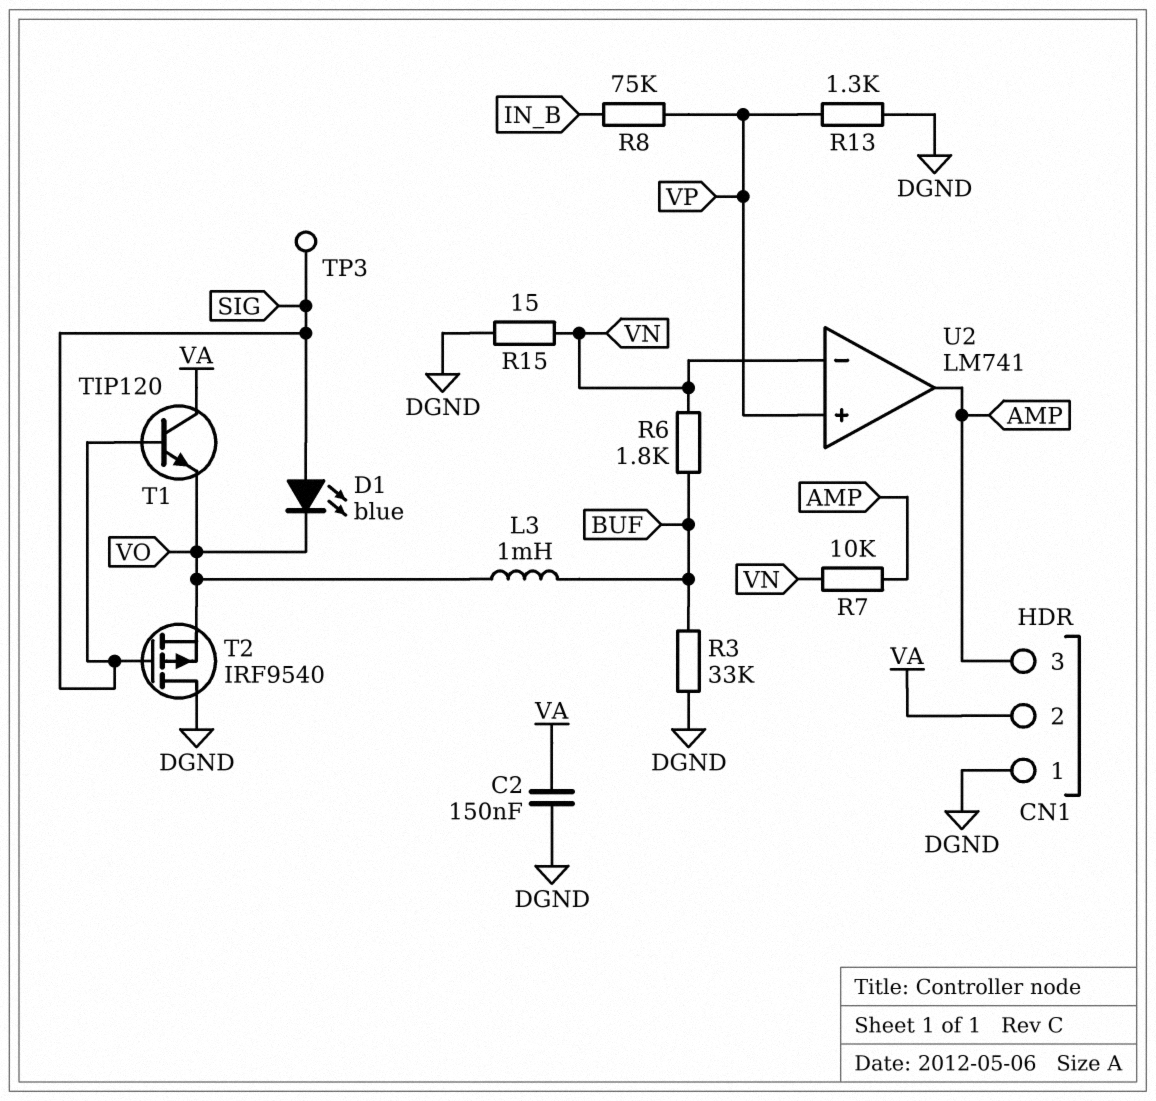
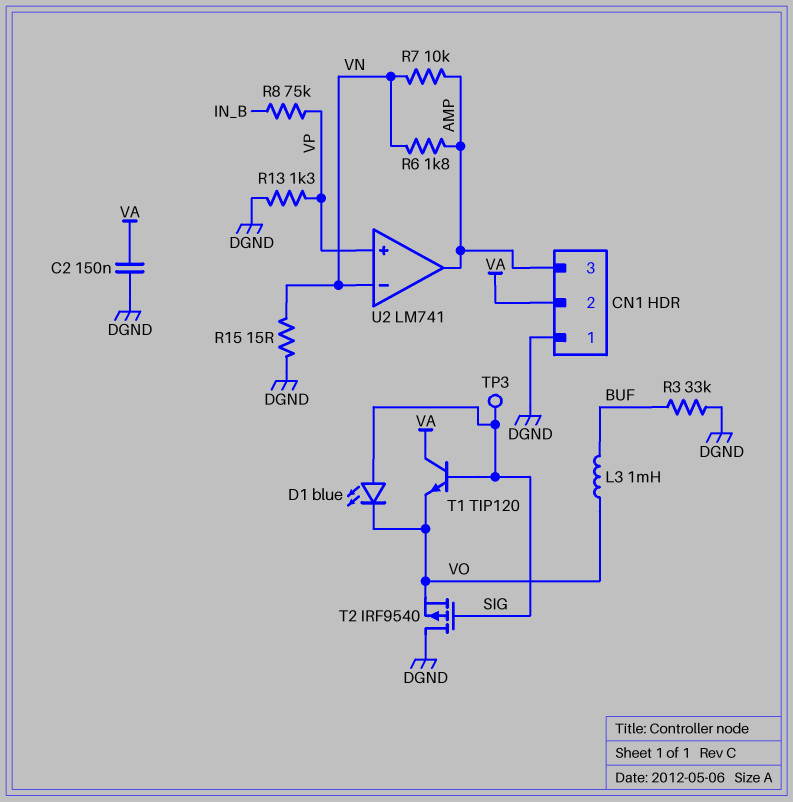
R6: 1.8k (BUF, VN) -> 1.8k (AMP, VN)

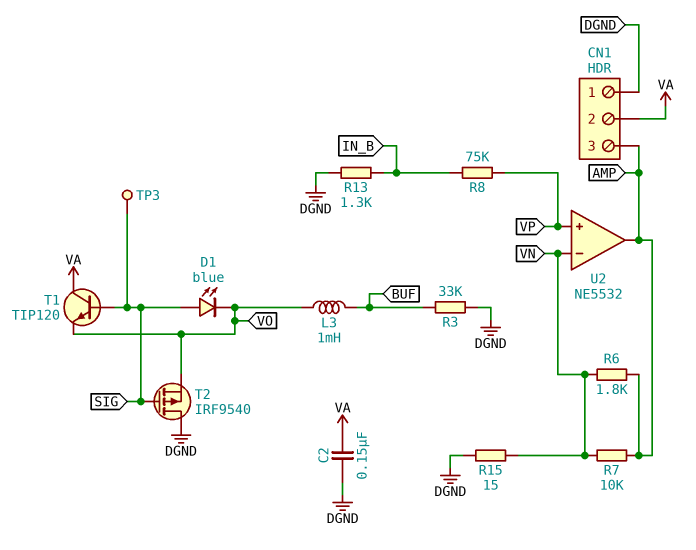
R13: 1.3k (DGND, VP) -> 1.3k (DGND, IN_B)
U2: LM741 -> NE5532

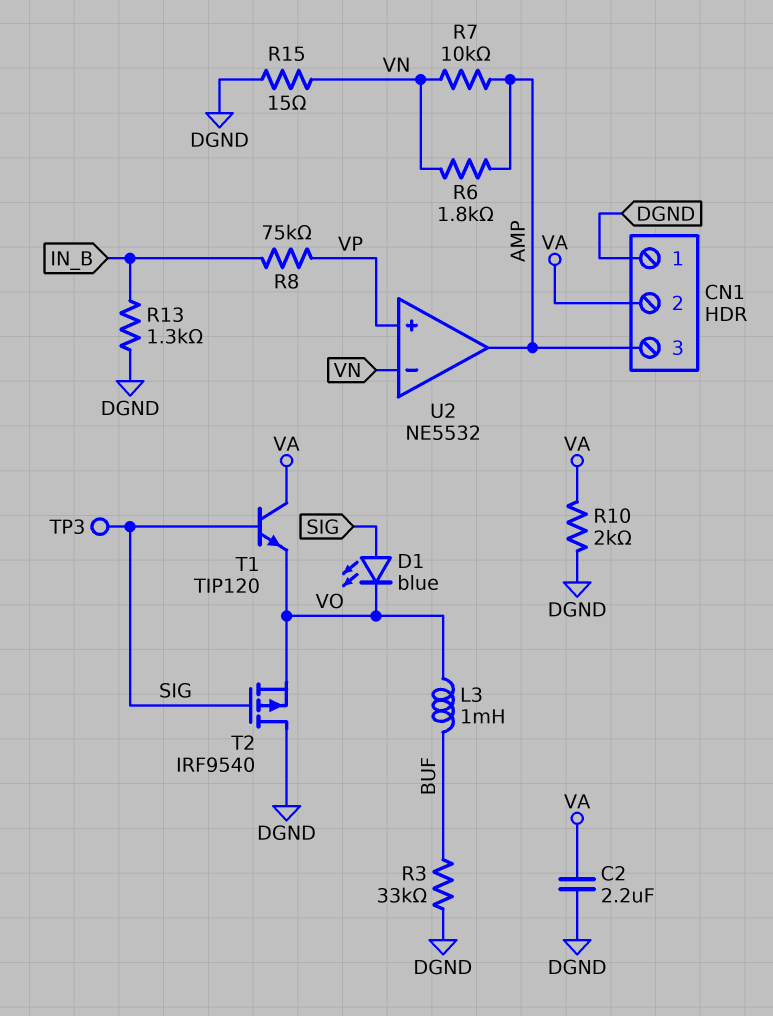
C2: 150nF (DGND, VA) -> 2.2uF (DGND, VA)
R10: none -> 2k (DGND, VA)

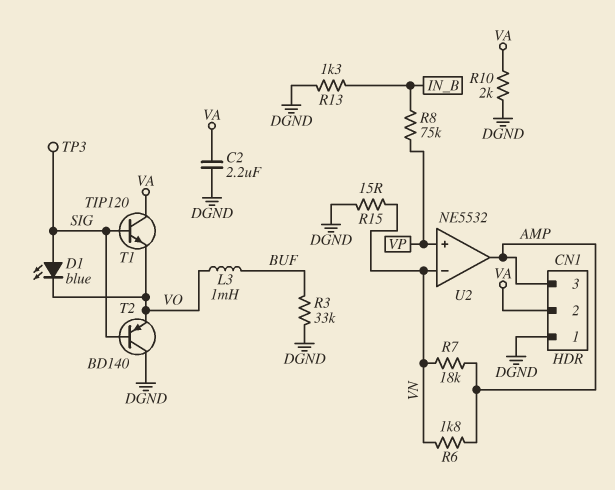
R7: 10k (AMP, VN) -> 18k (AMP, VN)
T2: PMOS IRF9540 (G SIG, D DGND, S VO) -> PNP BD140 (B SIG, C DGND, E VO)

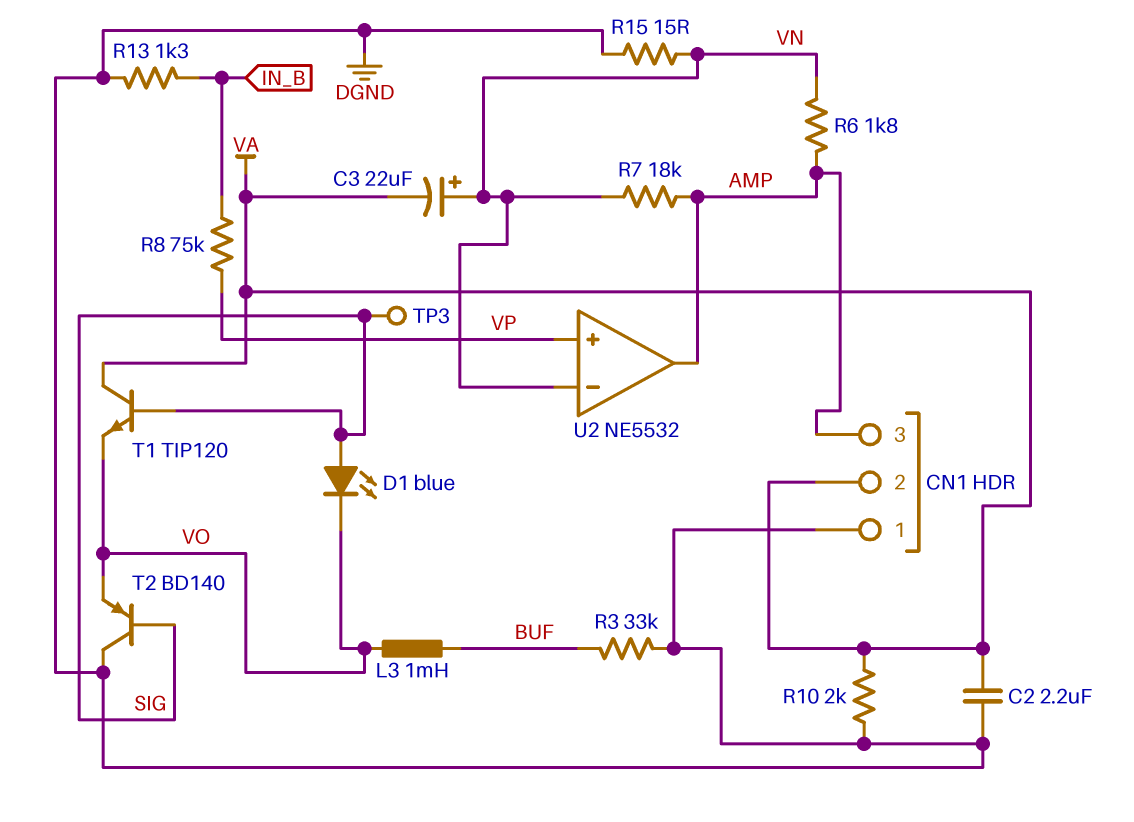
C3: none -> 22uF (plus VN, minus VA)

